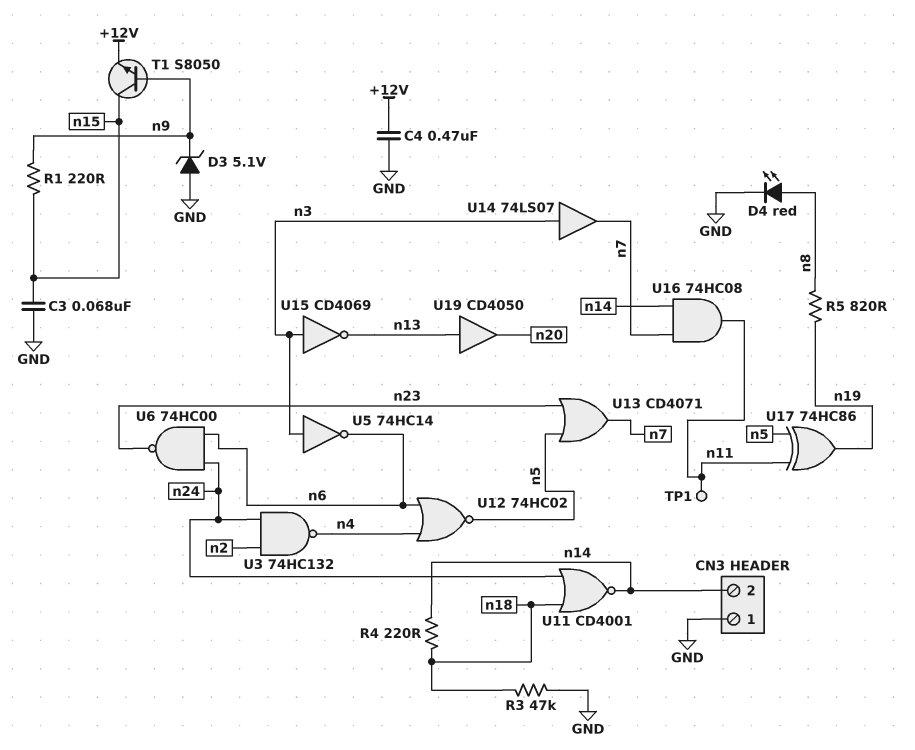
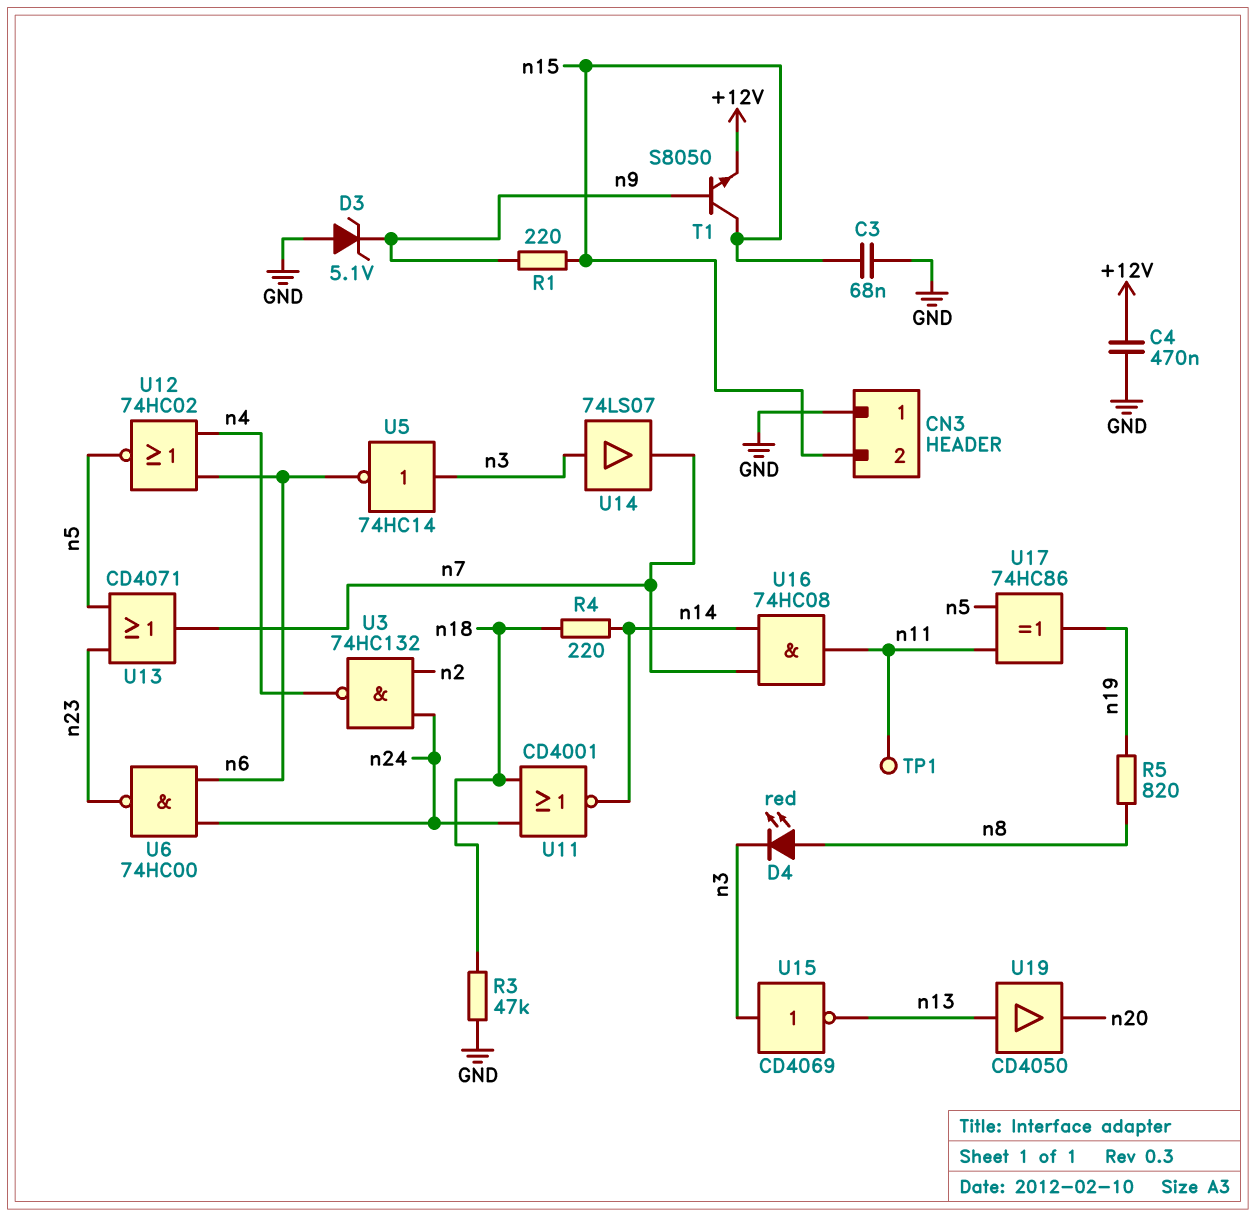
CN3 pin 2: n14 -> n15
D4: LED red (A n8, K GND) -> LED red (A n8, K n3)

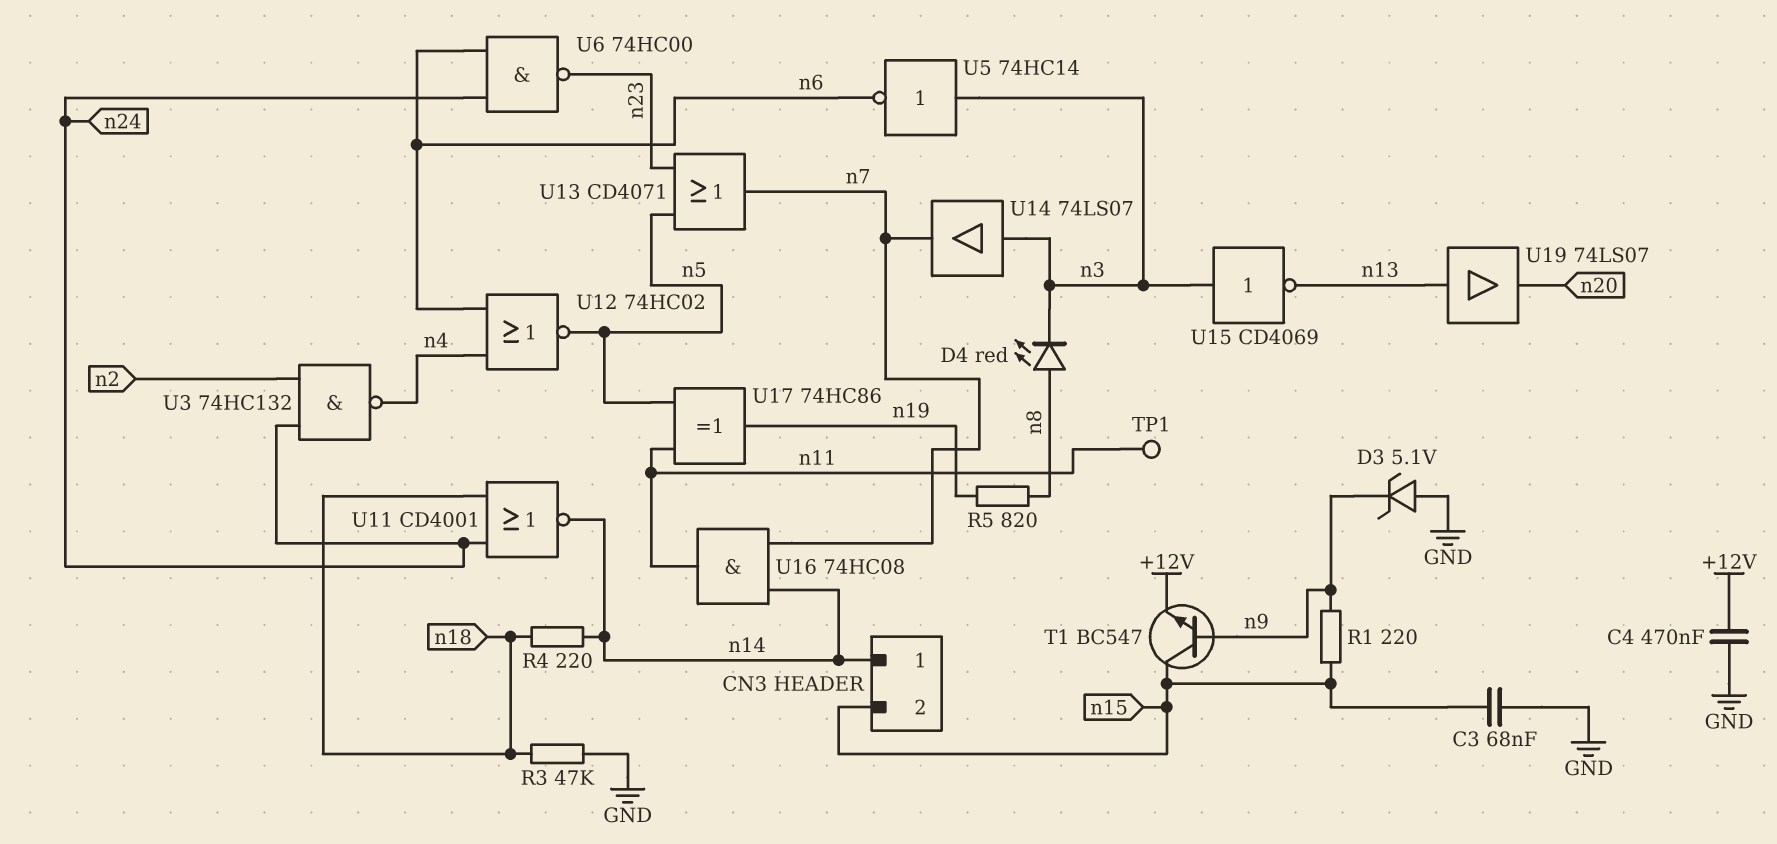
CN3 pin 1: GND -> n14
T1: NPN S8050 (B n9, C n15, E +12V) -> NPN BC547 (B n9, C n15, E +12V)
U19: buffer CD4050 (in n13, out n20) -> buffer 74LS07 (in n13, out n20)

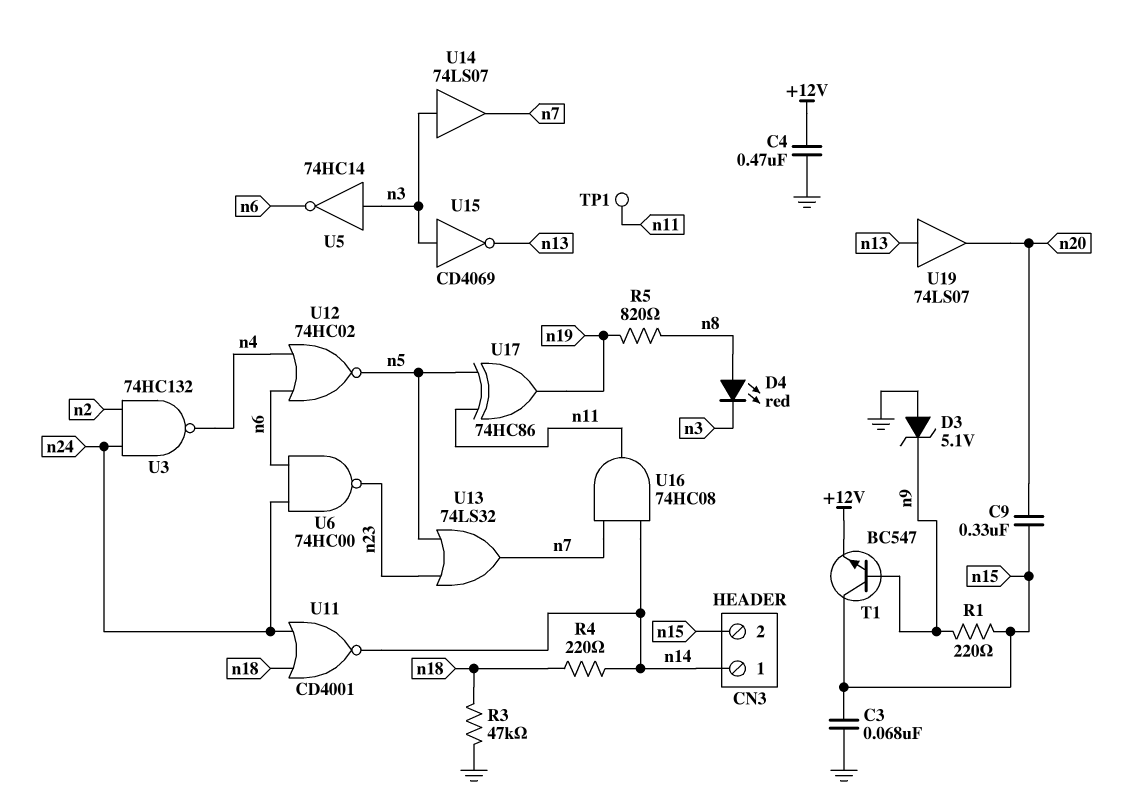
C9: none -> 330nF (n15, n20)
U13: OR CD4071 (in n5, in n23, out n7) -> OR 74LS32 (in n5, in n23, out n7)

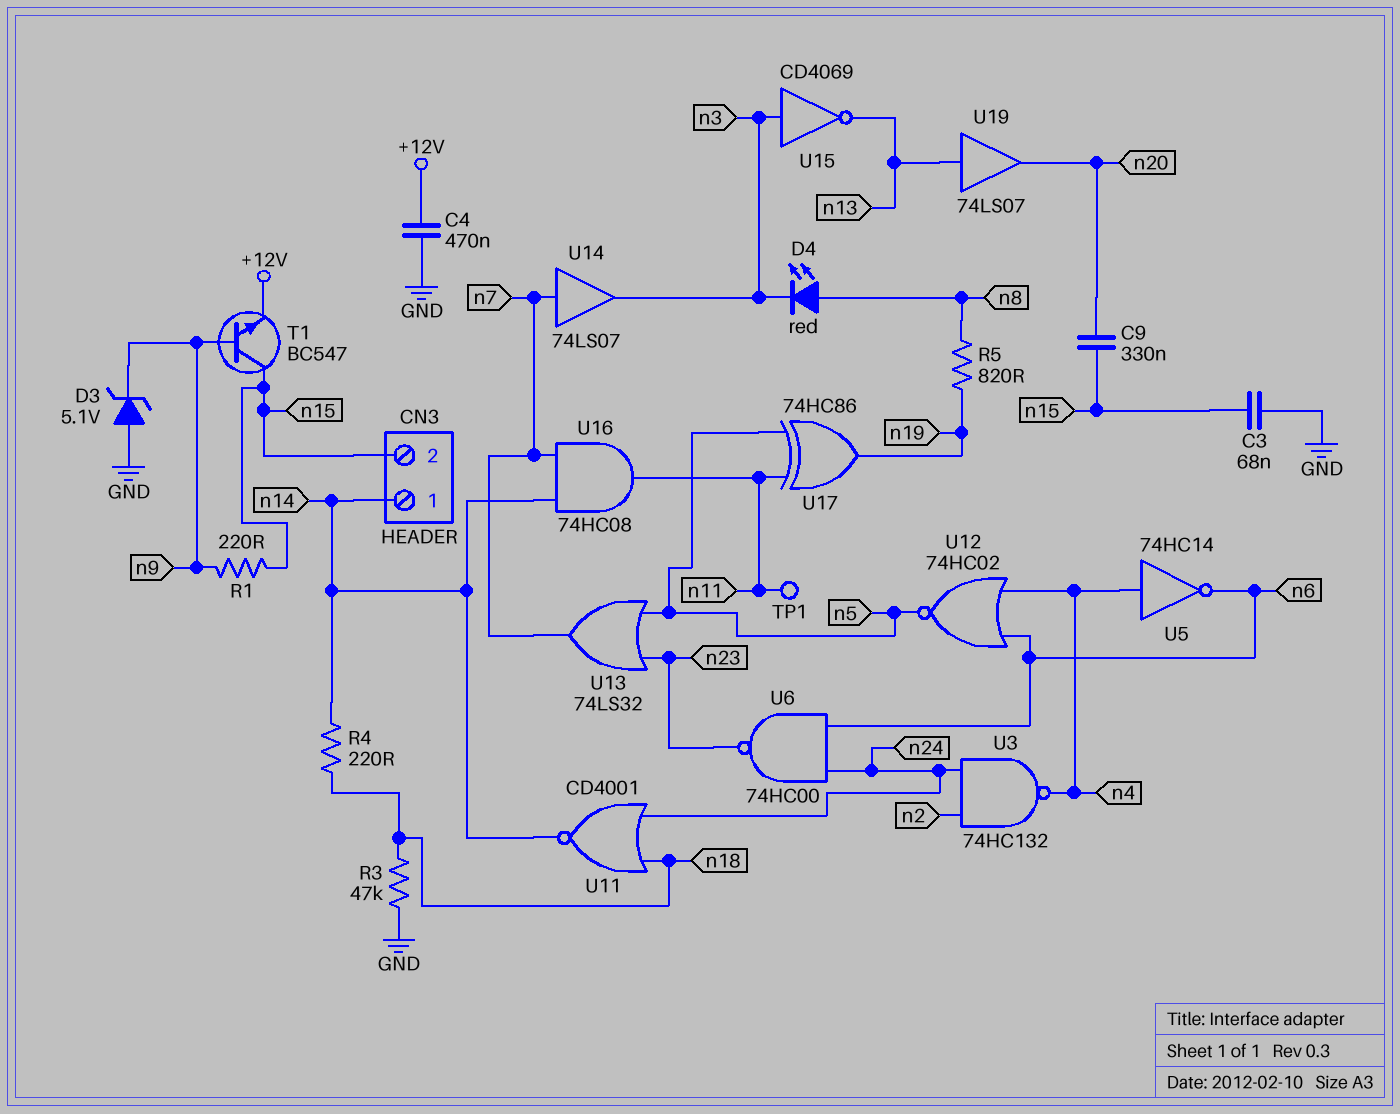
U5: NOT 74HC14 (in n3, out n6) -> NOT 74HC14 (in n4, out n6)
U14: buffer 74LS07 (in n3, out n7) -> buffer 74LS07 (in n7, out n3)

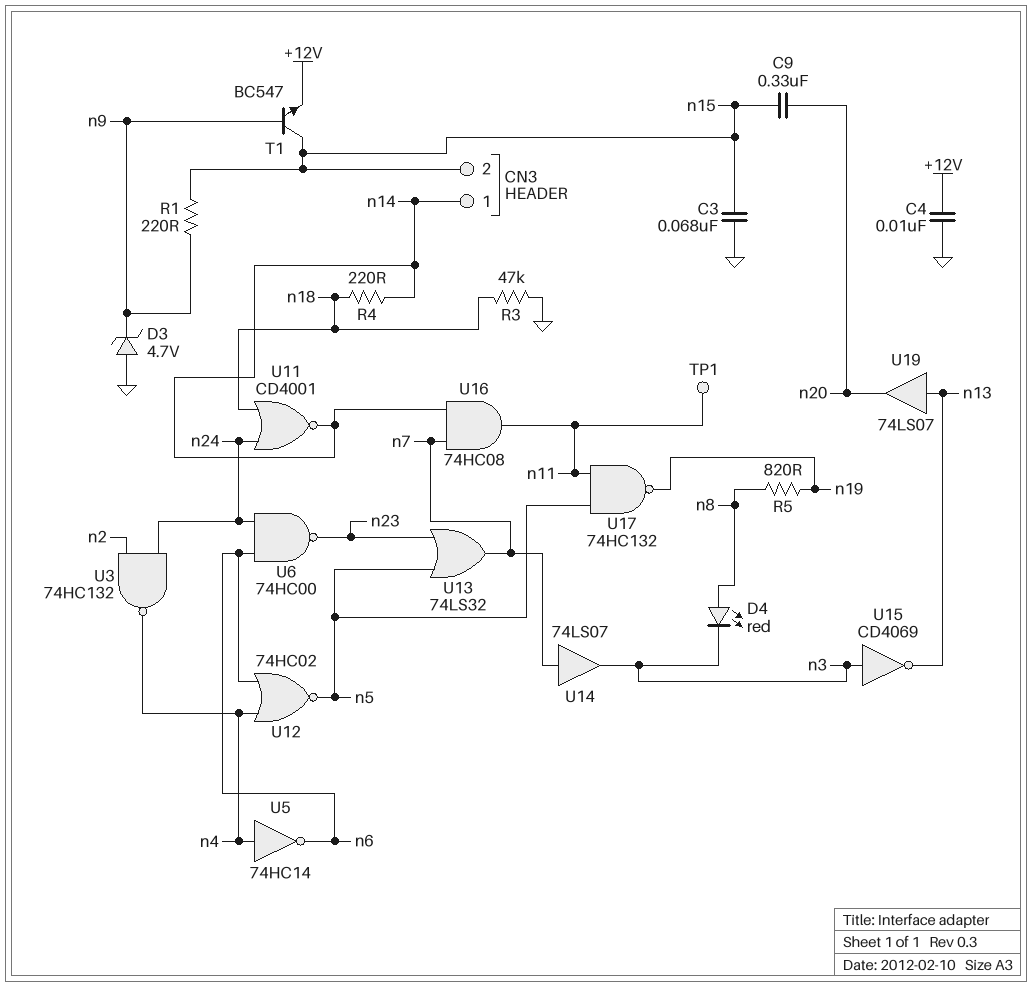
C4: 470nF (+12V, GND) -> 10nF (+12V, GND)
D3: zener 5.1V (A GND, K n9) -> zener 4.7V (A GND, K n9)
U17: XOR 74HC86 (in n5, in n11, out n19) -> NAND 74HC132 (in n5, in n11, out n19)

